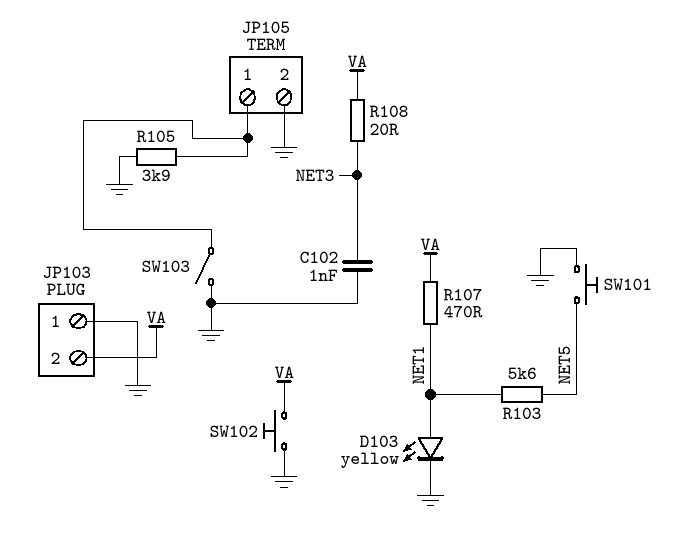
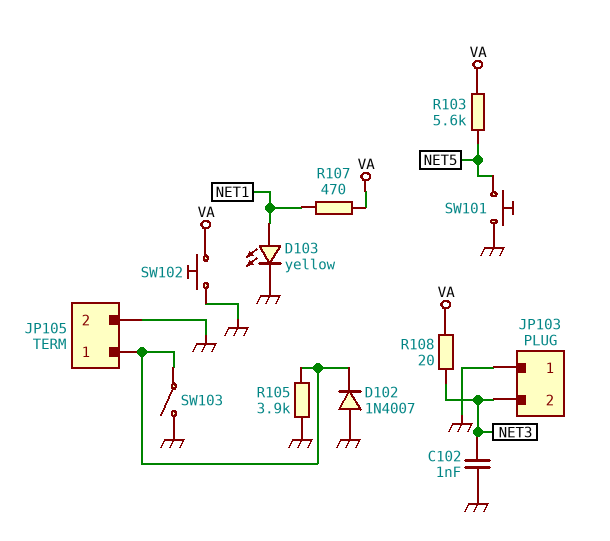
D102: none -> diode 1N4007 (A GND, K JP105/1)
JP103 pin 2: VA -> NET3
R103: 5.6k (NET1, NET5) -> 5.6k (NET5, VA)

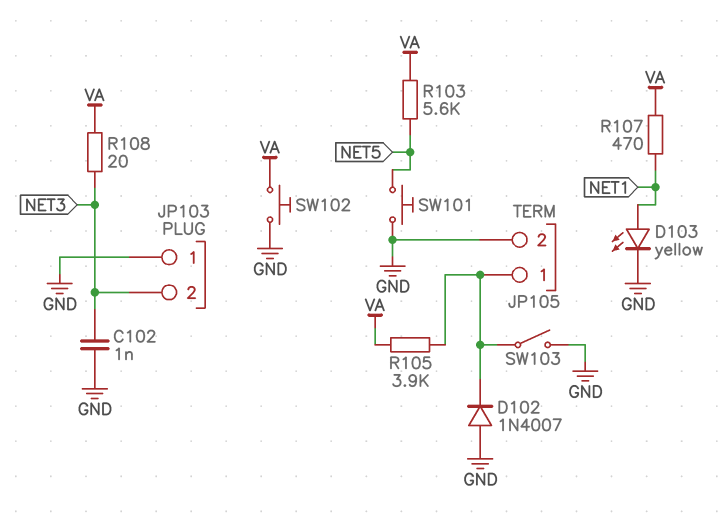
R105: 3.9k (GND, JP105/1) -> 3.9k (JP105/1, VA)

